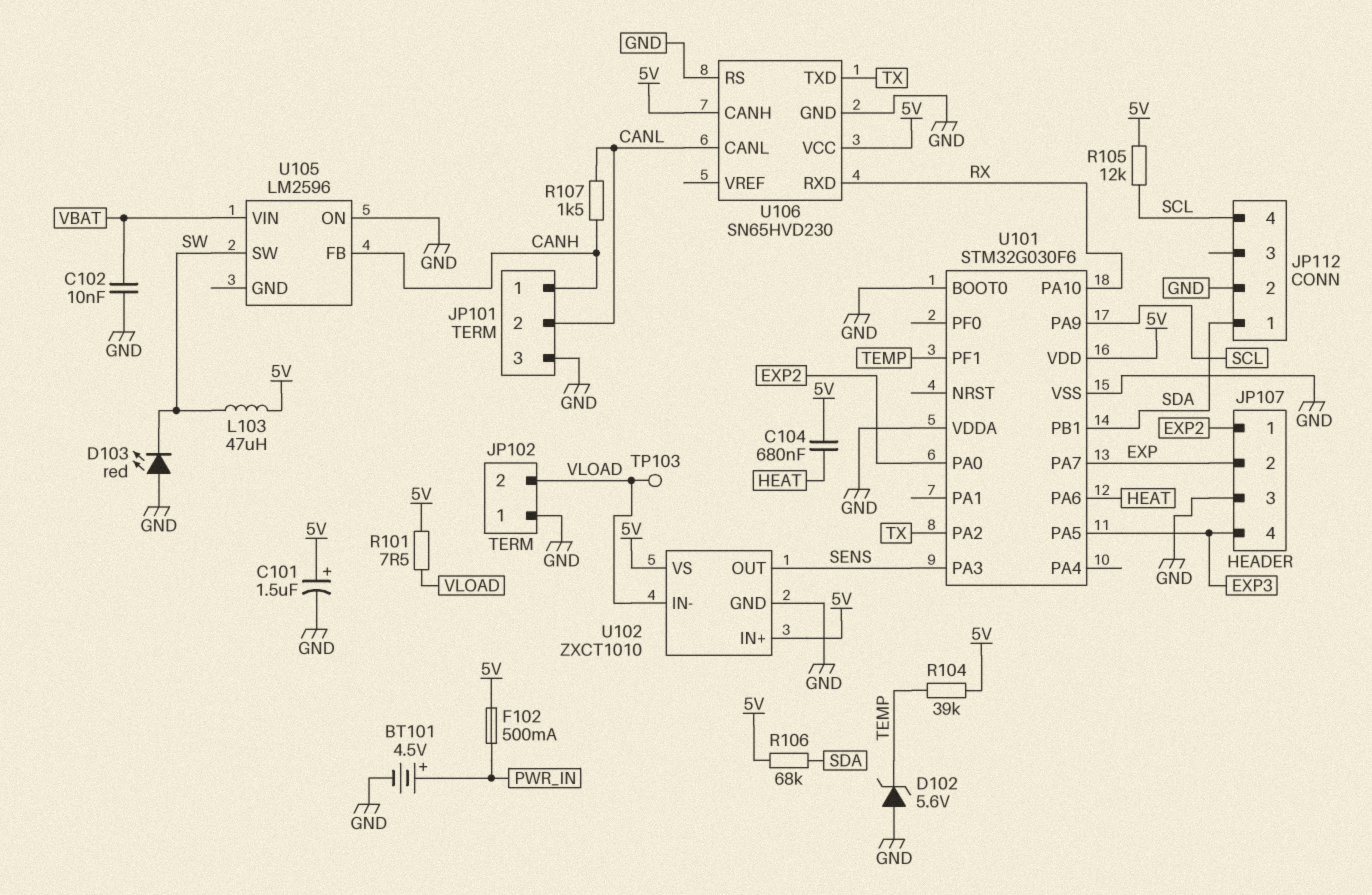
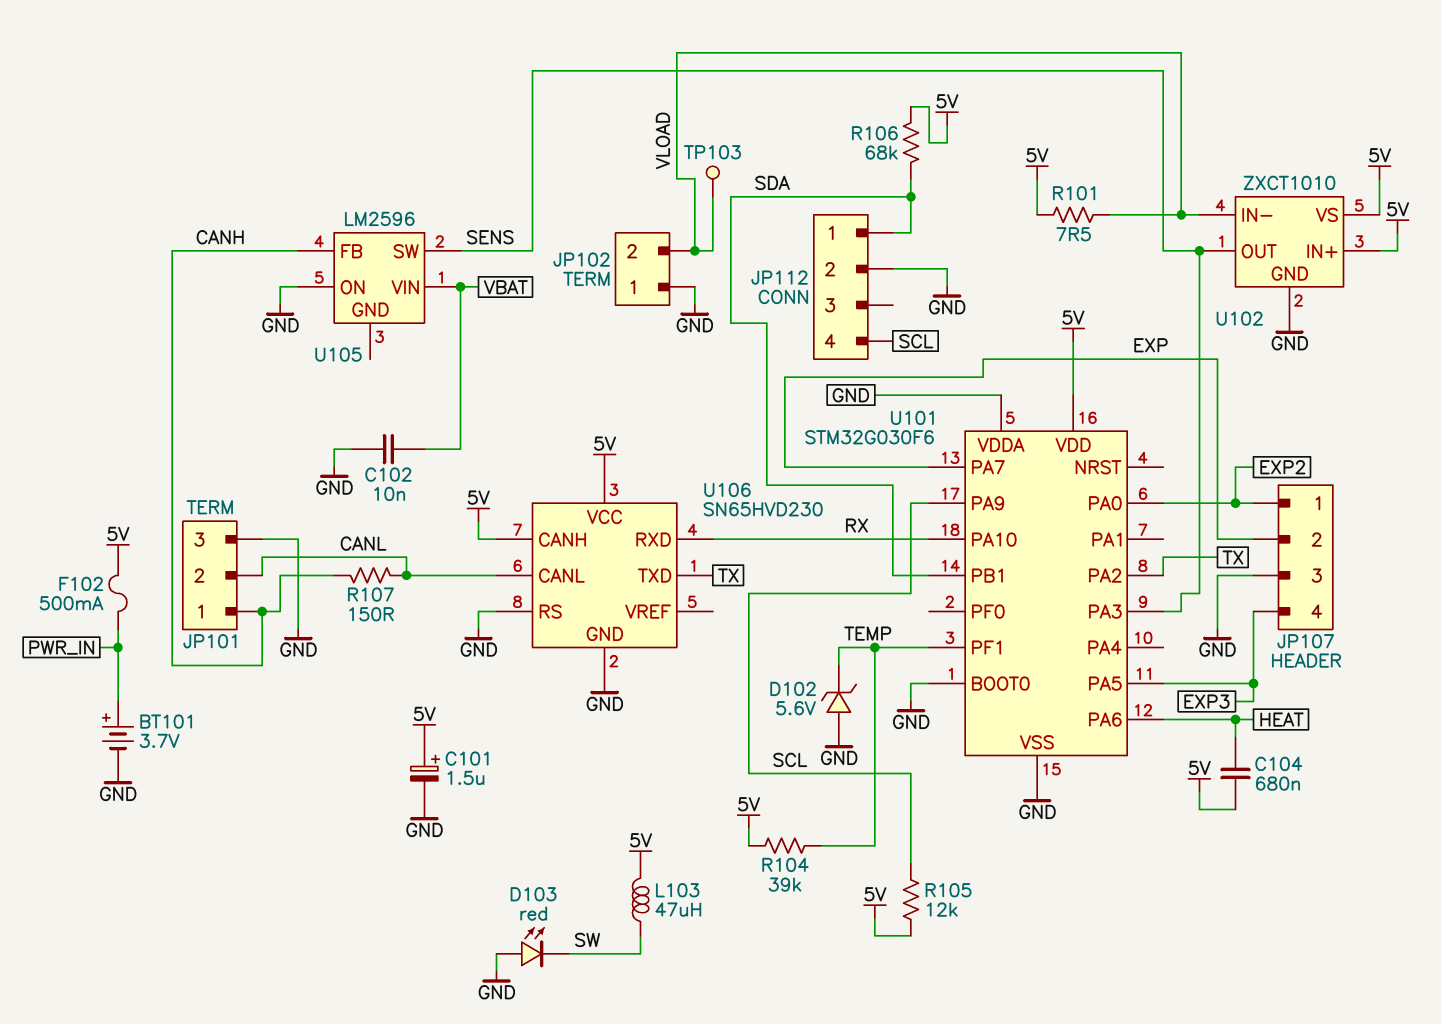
BT101: 4.5V (plus PWR_IN, minus GND) -> 3.7V (plus PWR_IN, minus GND)
R107: 1.5k (CANH, CANL) -> 150 (CANH, CANL)
U105 pin SW: SW -> SENS

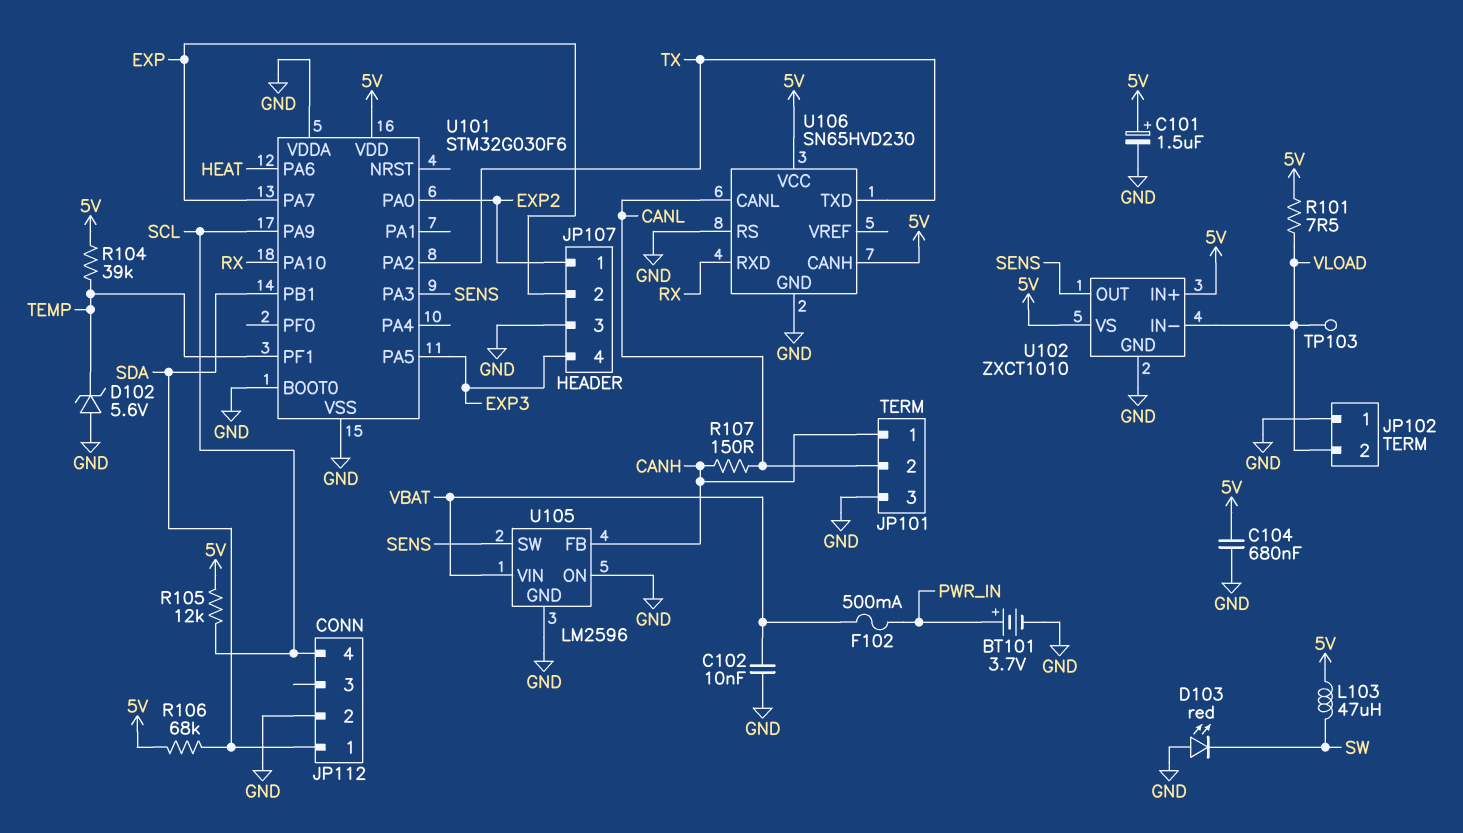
C104: 680nF (5V, HEAT) -> 680nF (5V, GND)
F102: 500mA (5V, PWR_IN) -> 500mA (PWR_IN, VBAT)
U105 pin GND: none -> GND

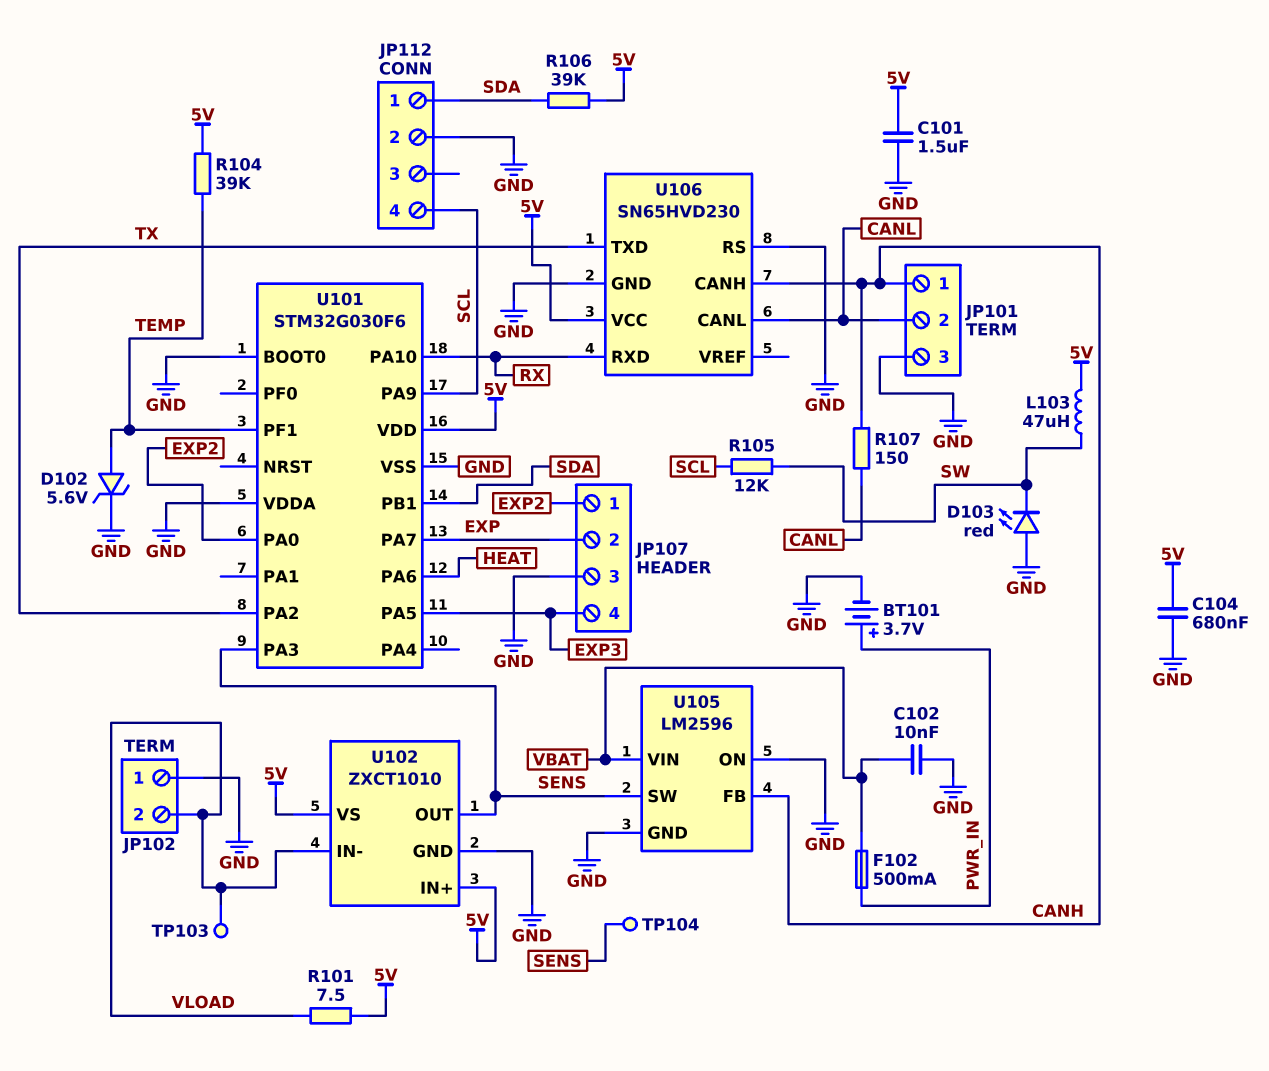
C101: 1.5uF (plus 5V, minus GND) -> 1.5uF (5V, GND)
D102: zener 5.6V (A GND, K TEMP) -> zener 5.6V (A TEMP, K GND)
R105: 12k (5V, SCL) -> 12k (SCL, SW)
R106: 68k (5V, SDA) -> 39k (5V, SDA)
TP104: none -> test point (SENS)
U106 pin CANH: 5V -> CANH

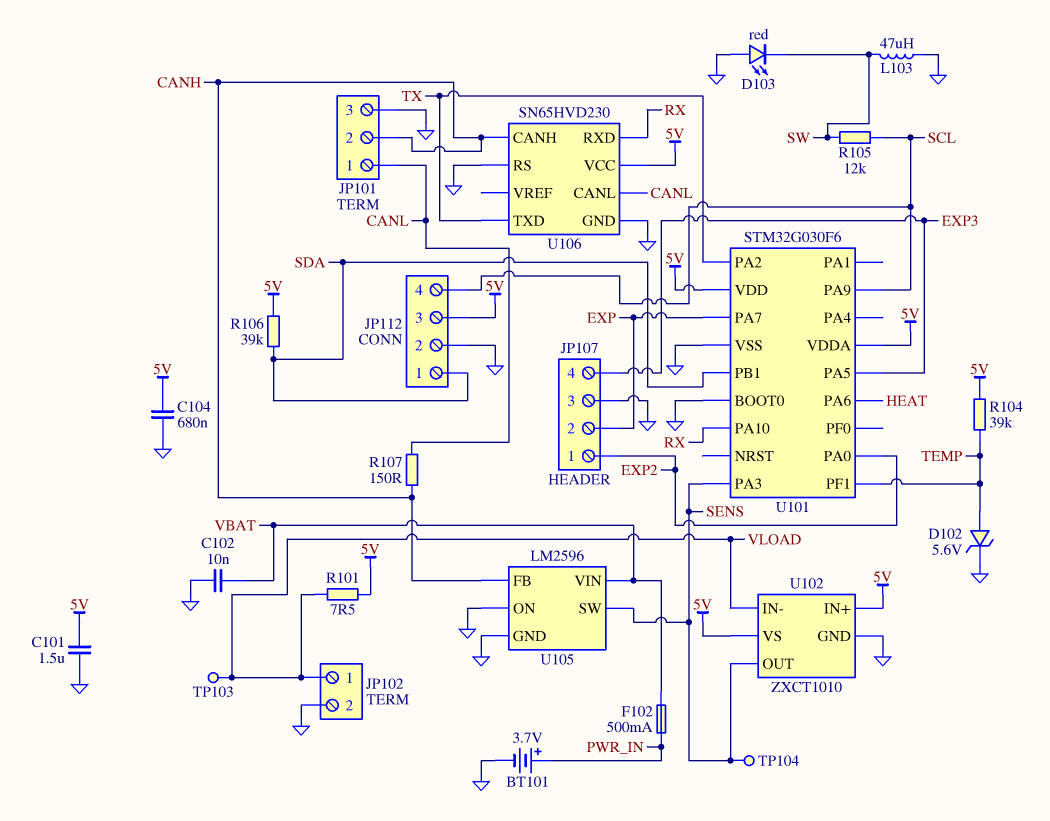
JP101 pin 1: CANH -> CANL
JP101 pin 2: CANL -> CANH
JP102 pin 1: GND -> VLOAD
JP102 pin 2: VLOAD -> GND
JP112 pin 3: none -> 5V
L103: 47uH (5V, SW) -> 47uH (GND, SW)
U101 pin VDDA: GND -> 5V

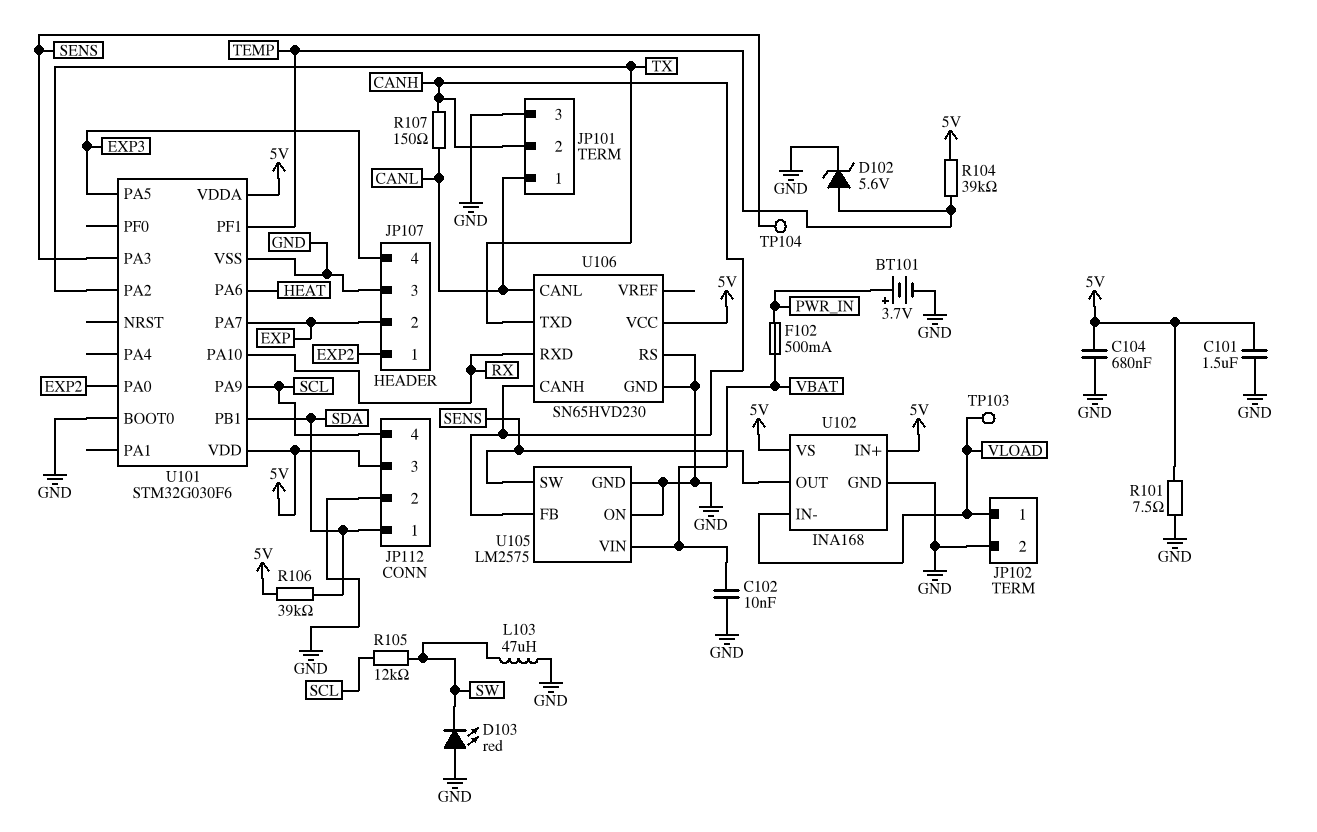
R101: 7.5 (5V, VLOAD) -> 7.5 (5V, GND)
U102: ZXCT1010 -> INA168
U105: LM2596 -> LM2575

